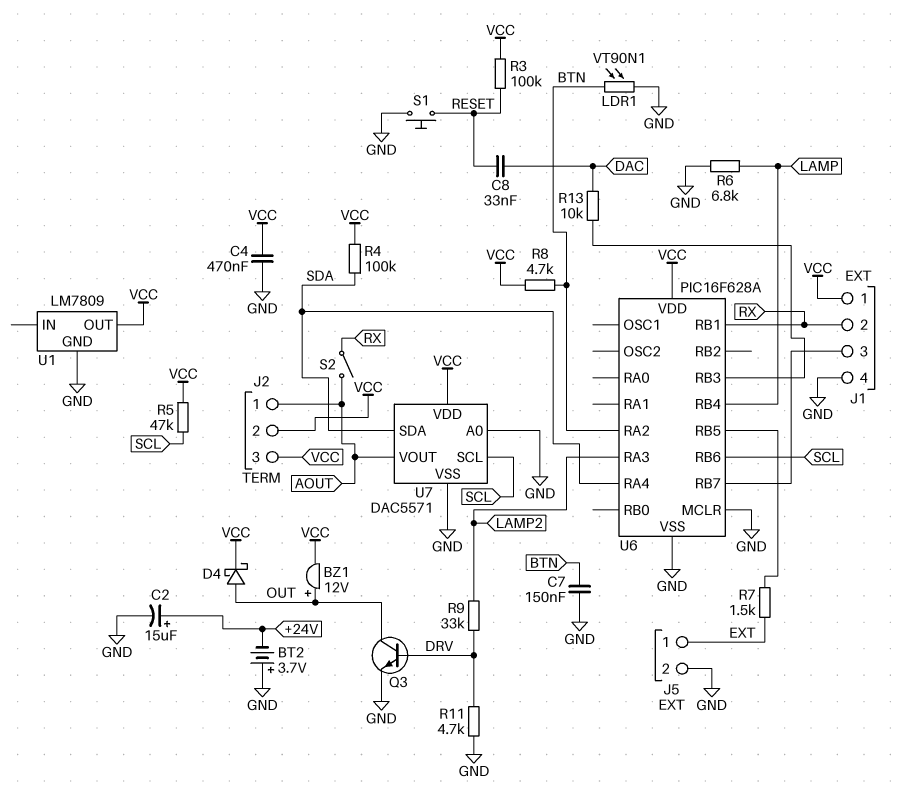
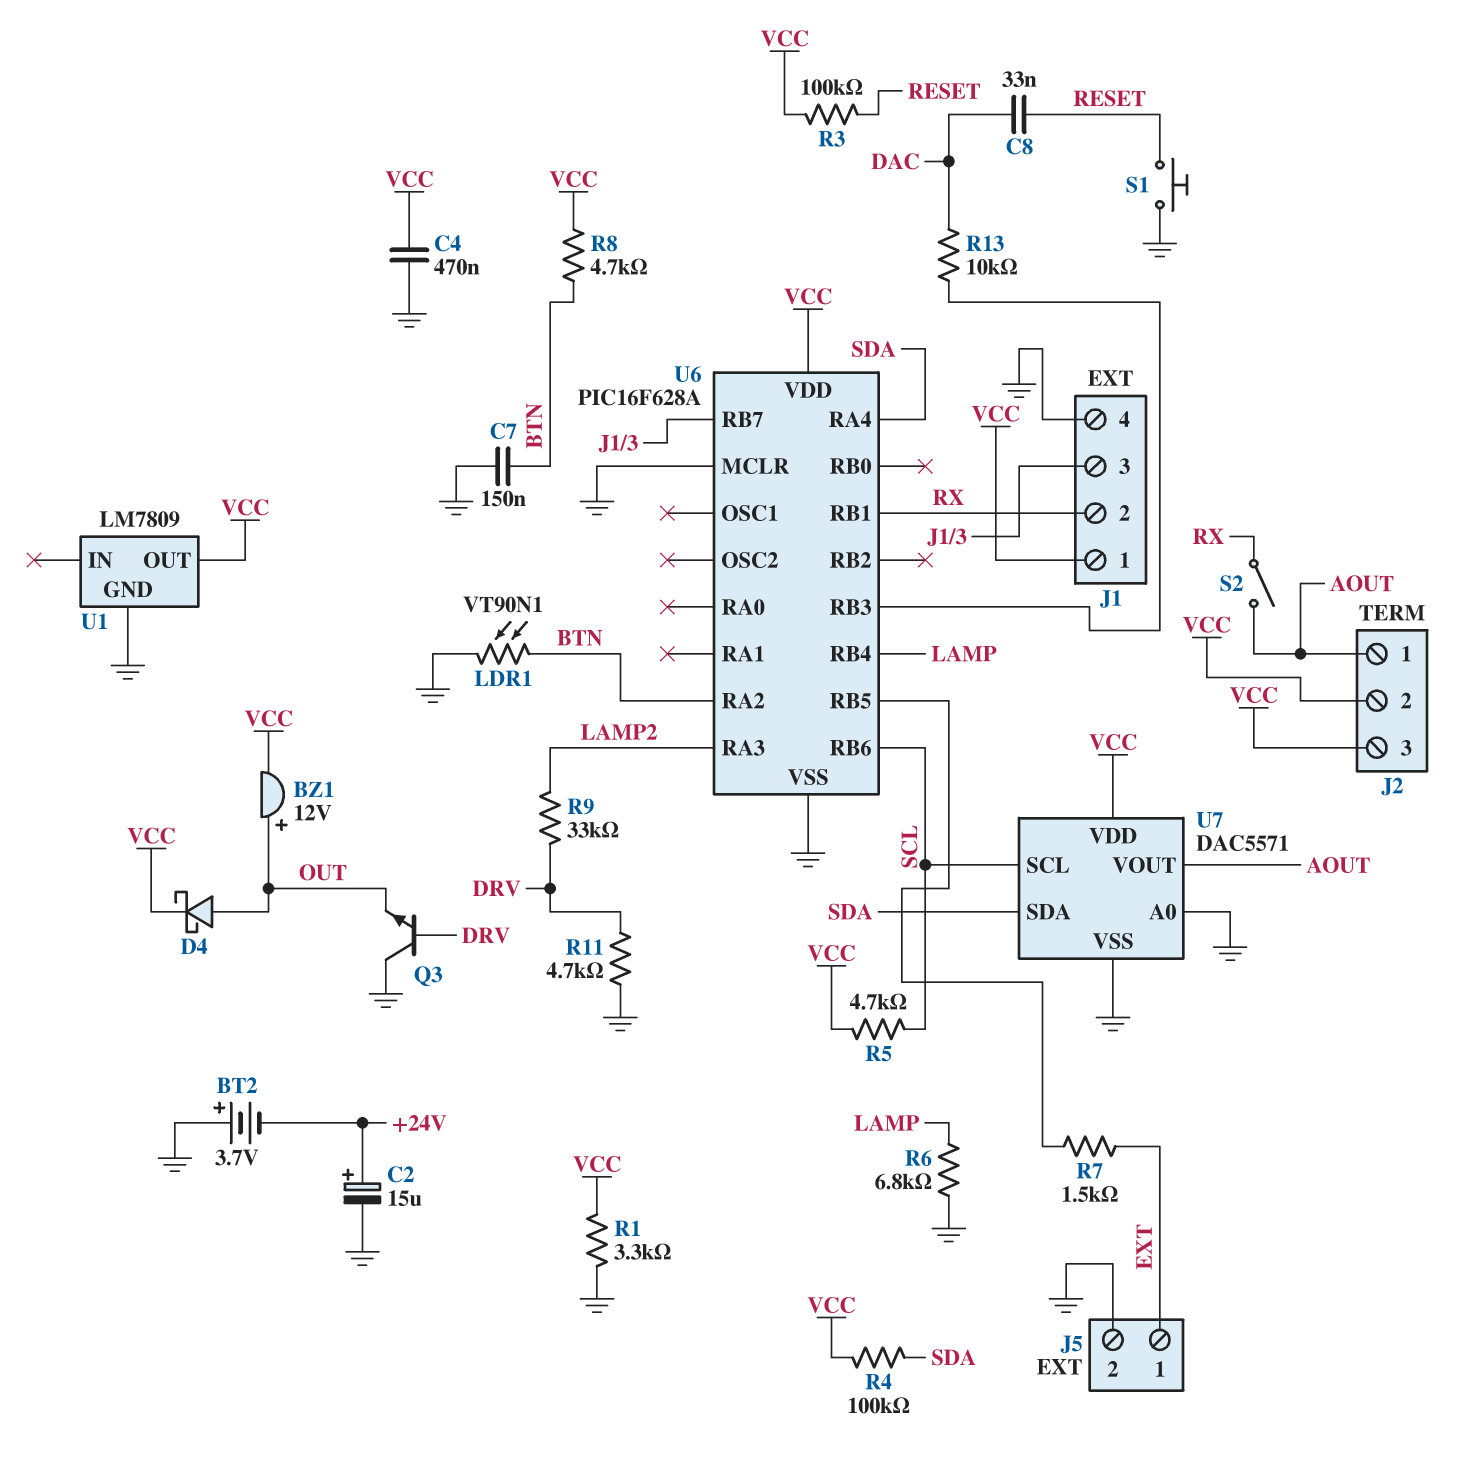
Q3: NPN (B DRV, C OUT, E GND) -> NPN (B DRV, C GND, E OUT)
R1: none -> 3.3k (GND, VCC)
R5: 47k (SCL, VCC) -> 4.7k (SCL, VCC)

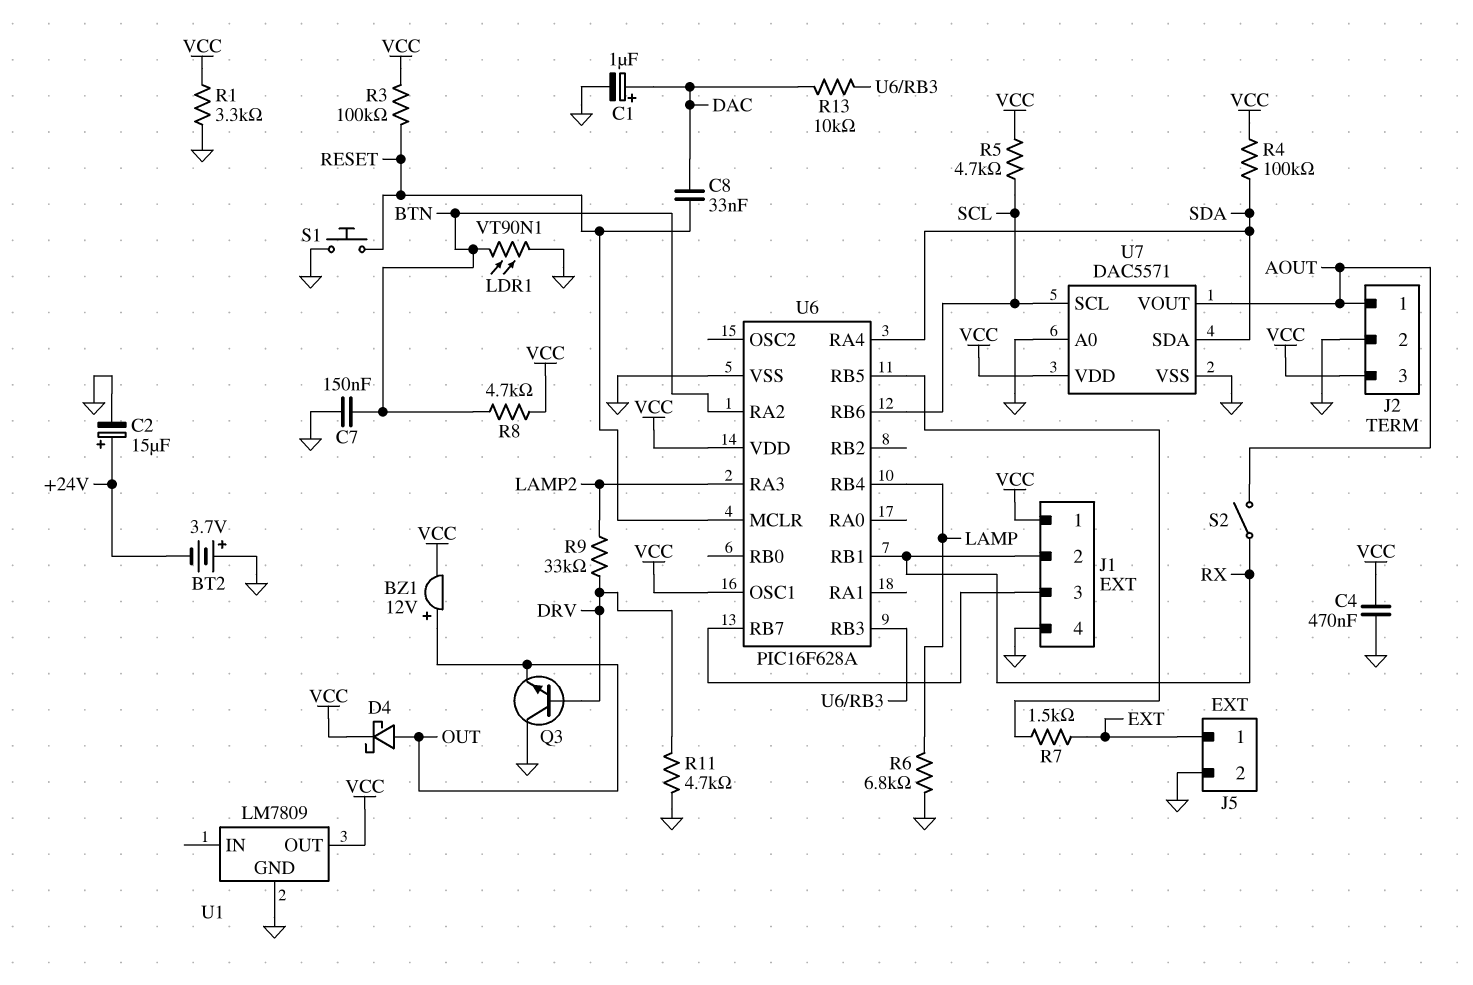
C1: none -> 1uF (plus DAC, minus GND)
J2 pin 2: VCC -> GND
U6 pin MCLR: GND -> RESET
U6 pin OSC1: none -> VCC

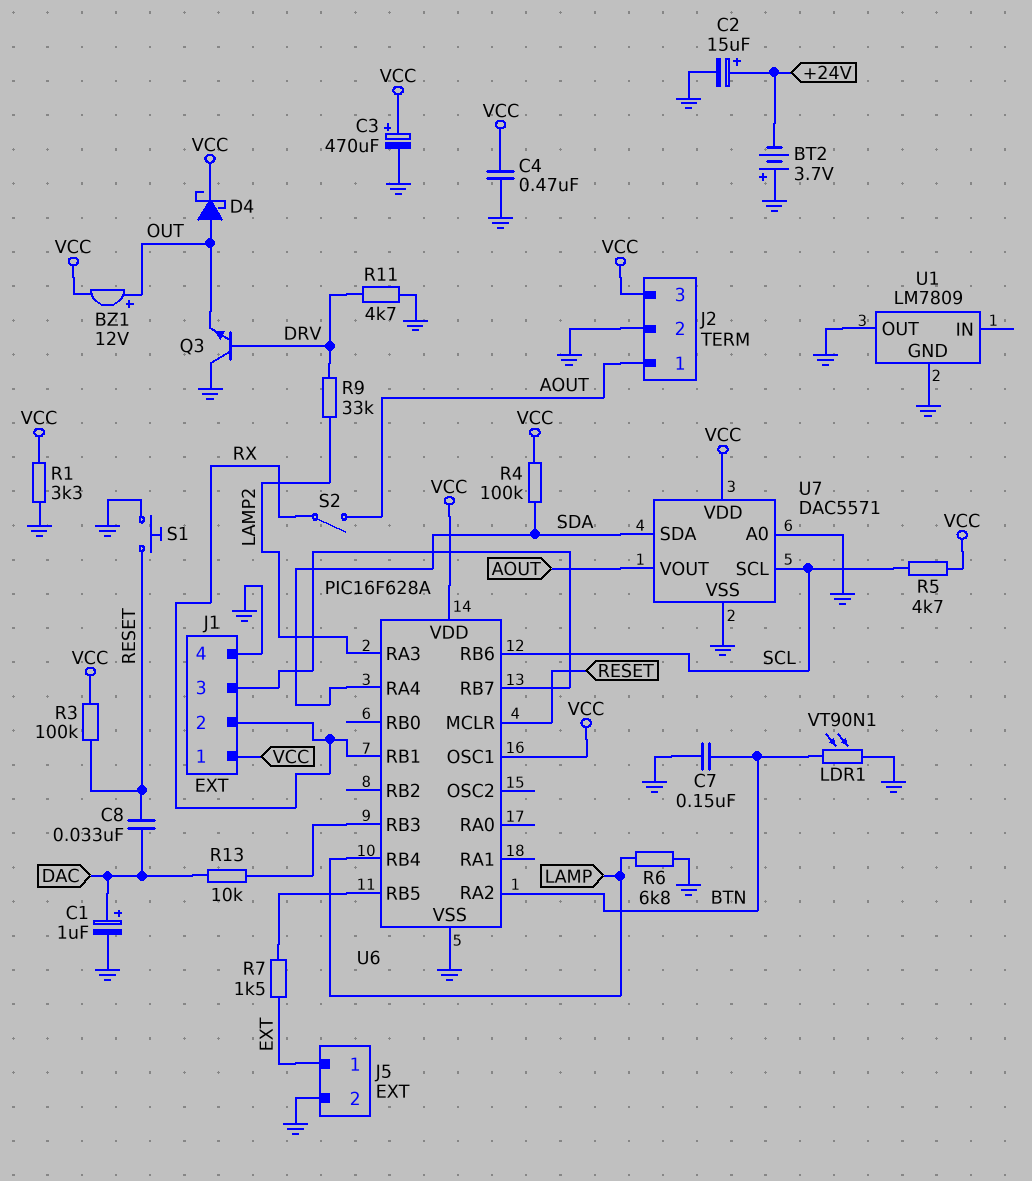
C3: none -> 470uF (plus VCC, minus GND)
R8: 4.7k (BTN, VCC) -> none
U1 pin OUT: VCC -> GND

